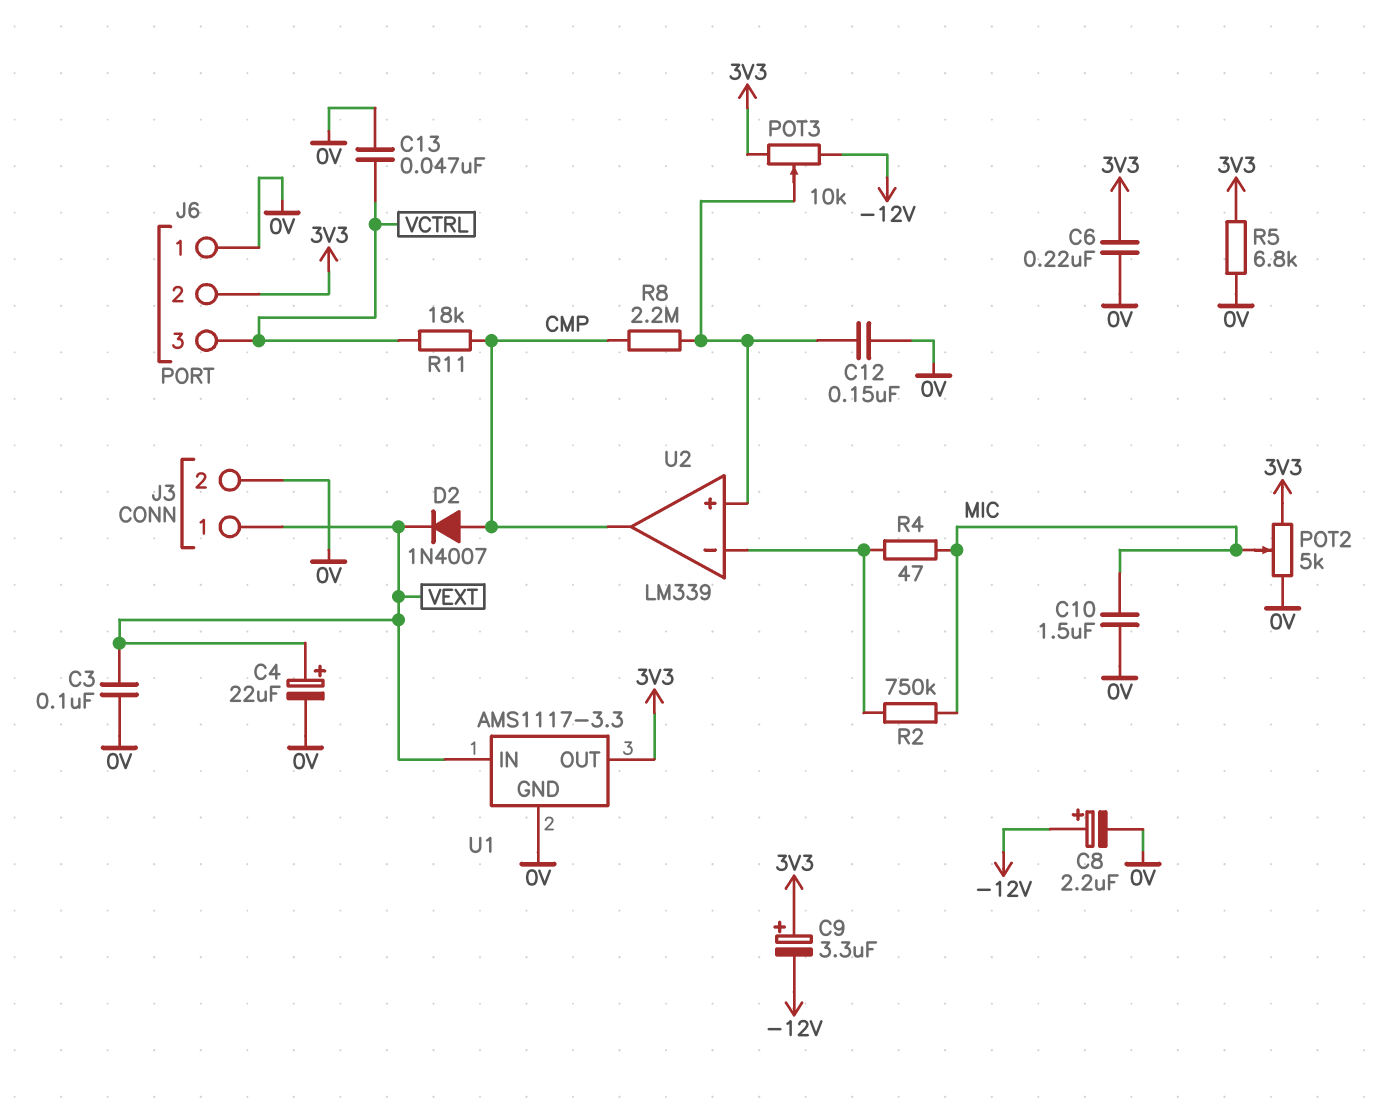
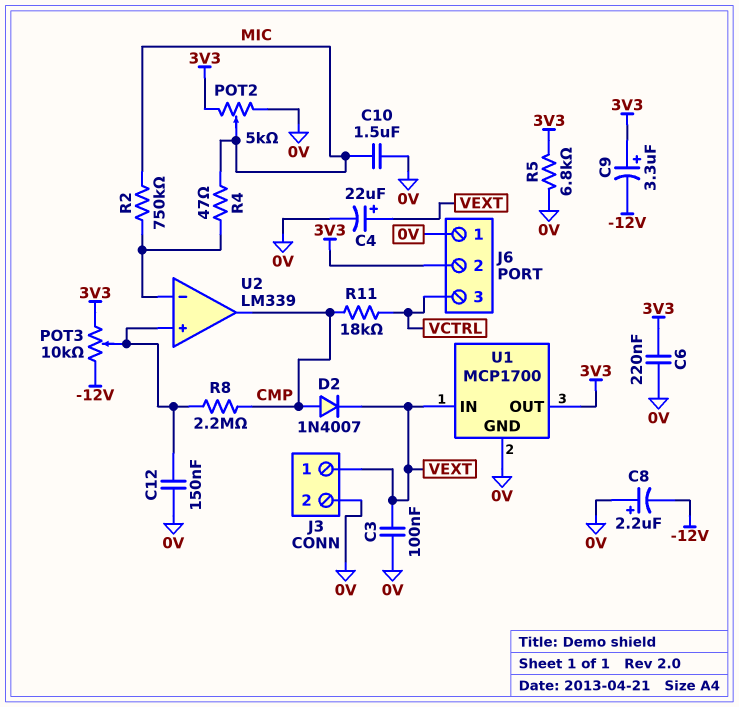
C8: 2.2uF (plus -12V, minus 0V) -> 2.2uF (plus 0V, minus -12V)
C13: 47nF (0V, VCTRL) -> none
U1: AMS1117-3.3 -> MCP1700

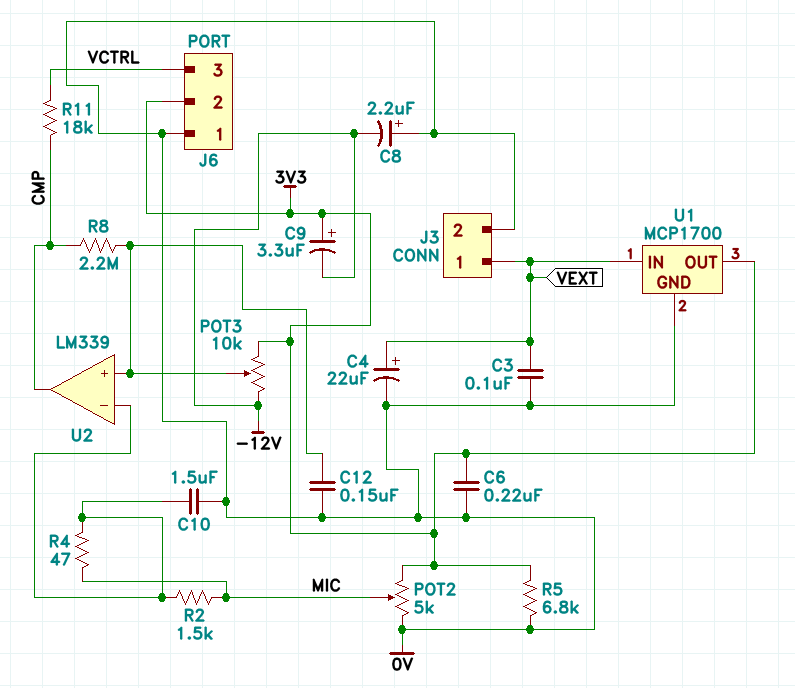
C10: 1.5uF (0V, MIC) -> 1.5uF (0V, U2/in-)
D2: diode 1N4007 (A CMP, K VEXT) -> none
R2: 750k (MIC, U2/in-) -> 1.5k (MIC, U2/in-)

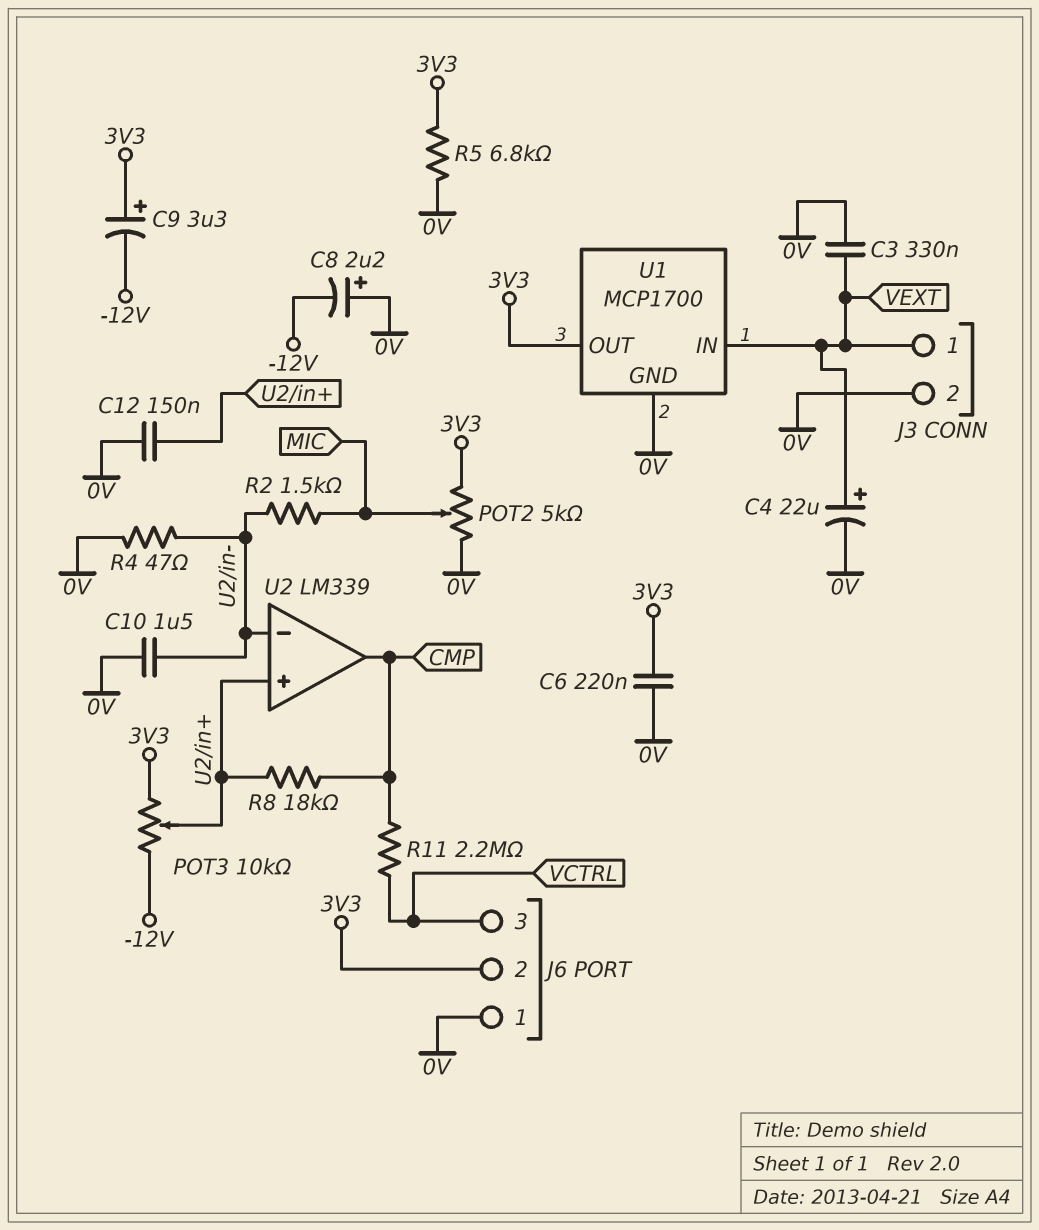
C3: 100nF (0V, VEXT) -> 330nF (0V, VEXT)
R4: 47 (MIC, U2/in-) -> 47 (0V, U2/in-)
R8: 2.2M (CMP, U2/in+) -> 18k (CMP, U2/in+)
R11: 18k (CMP, VCTRL) -> 2.2M (CMP, VCTRL)

